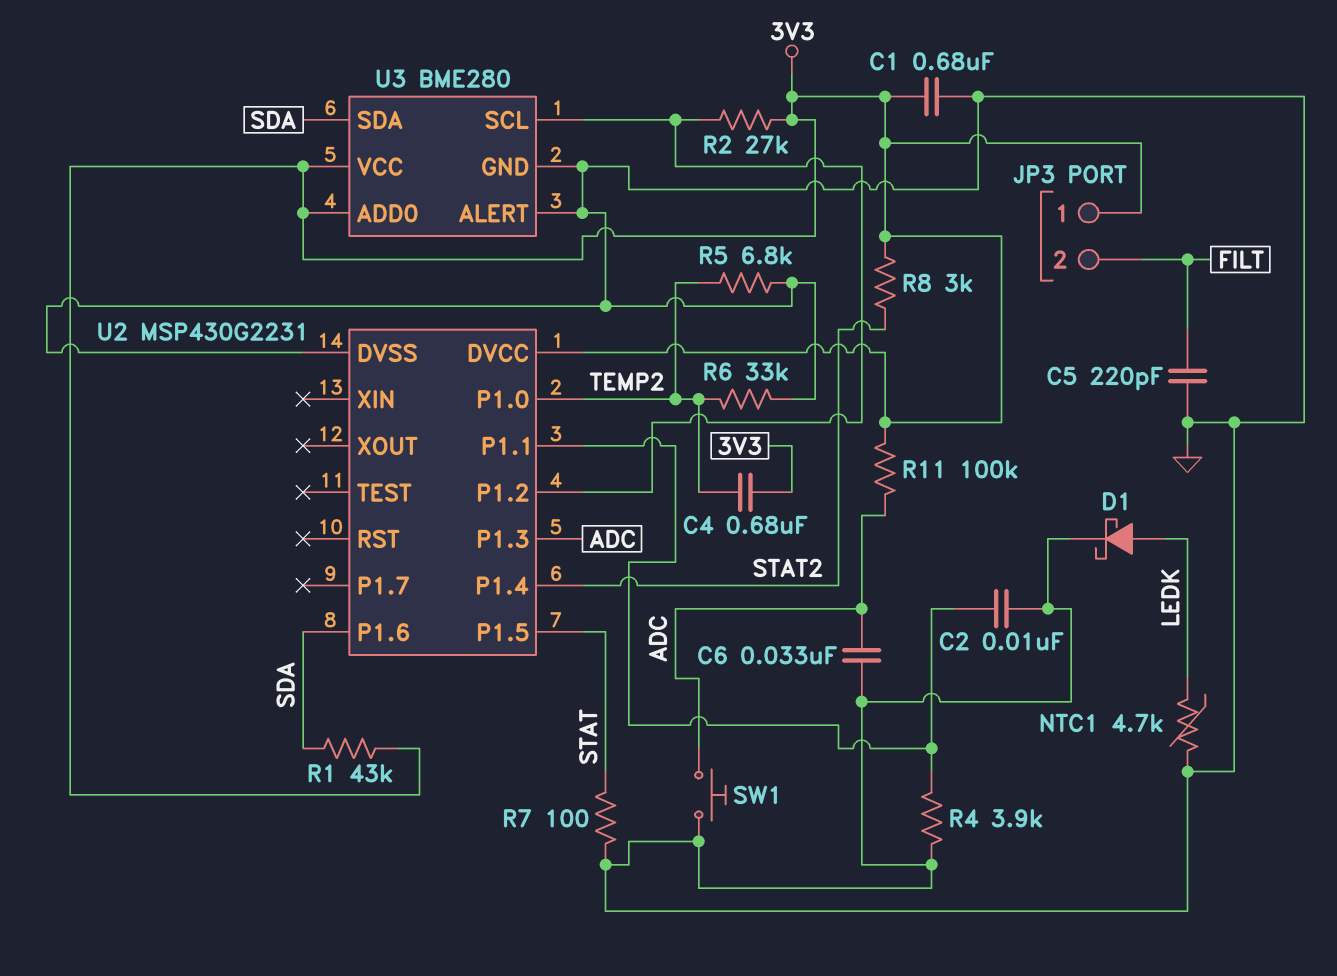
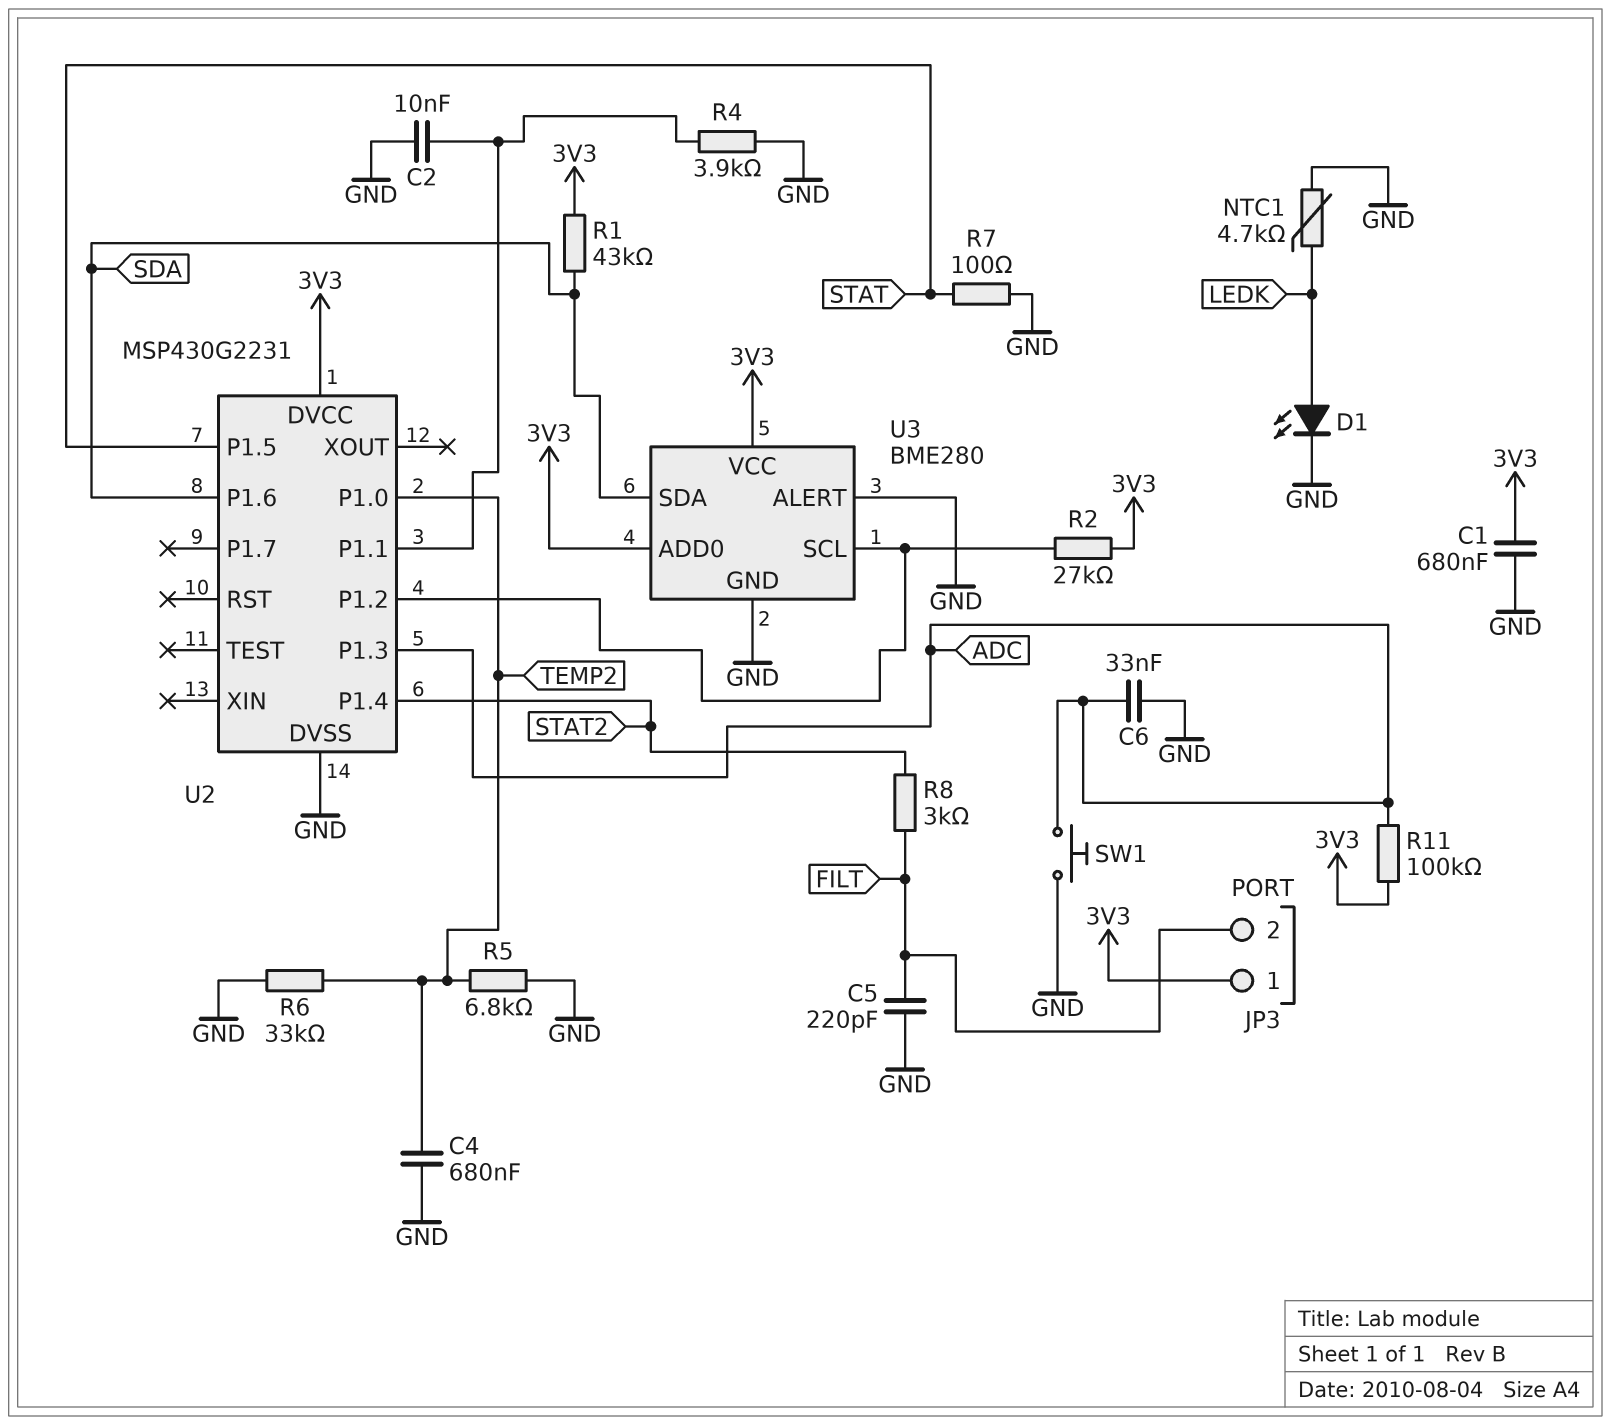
C4: 680nF (3V3, TEMP2) -> 680nF (GND, TEMP2)
D1: schottky (A LEDK, K GND) -> LED (A LEDK, K GND)
R8: 3k (3V3, STAT2) -> 3k (FILT, STAT2)

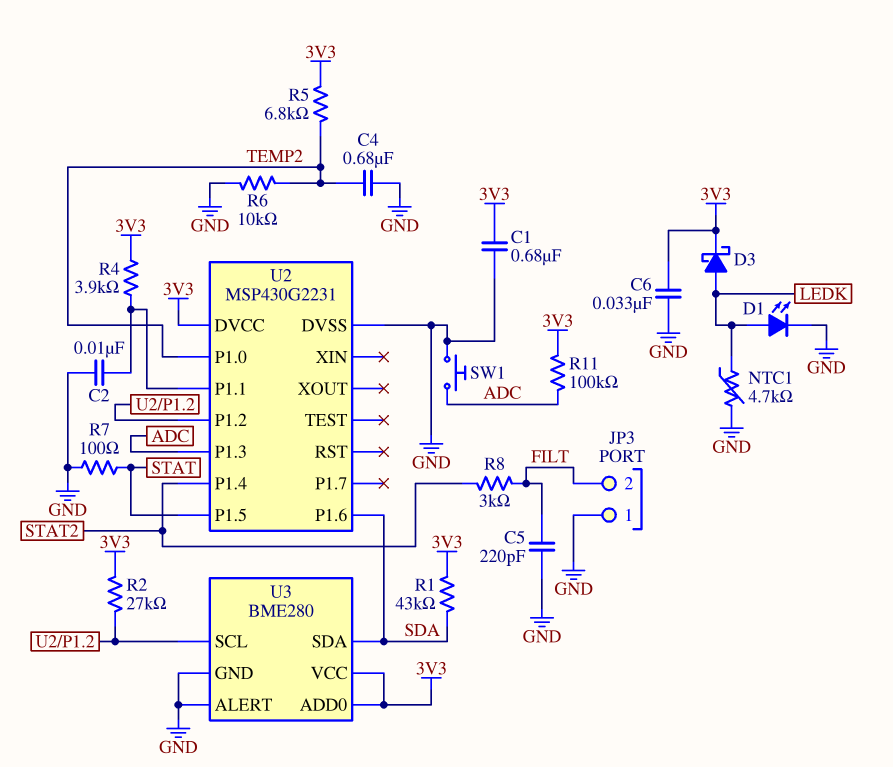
C6: 33nF (ADC, GND) -> 33nF (3V3, GND)
D3: none -> schottky (A LEDK, K 3V3)
JP3 pin 1: 3V3 -> GND
R4: 3.9k (GND, U2/P1.1) -> 3.9k (3V3, U2/P1.1)
R5: 6.8k (GND, TEMP2) -> 6.8k (3V3, TEMP2)
R6: 33k (GND, TEMP2) -> 10k (GND, TEMP2)

